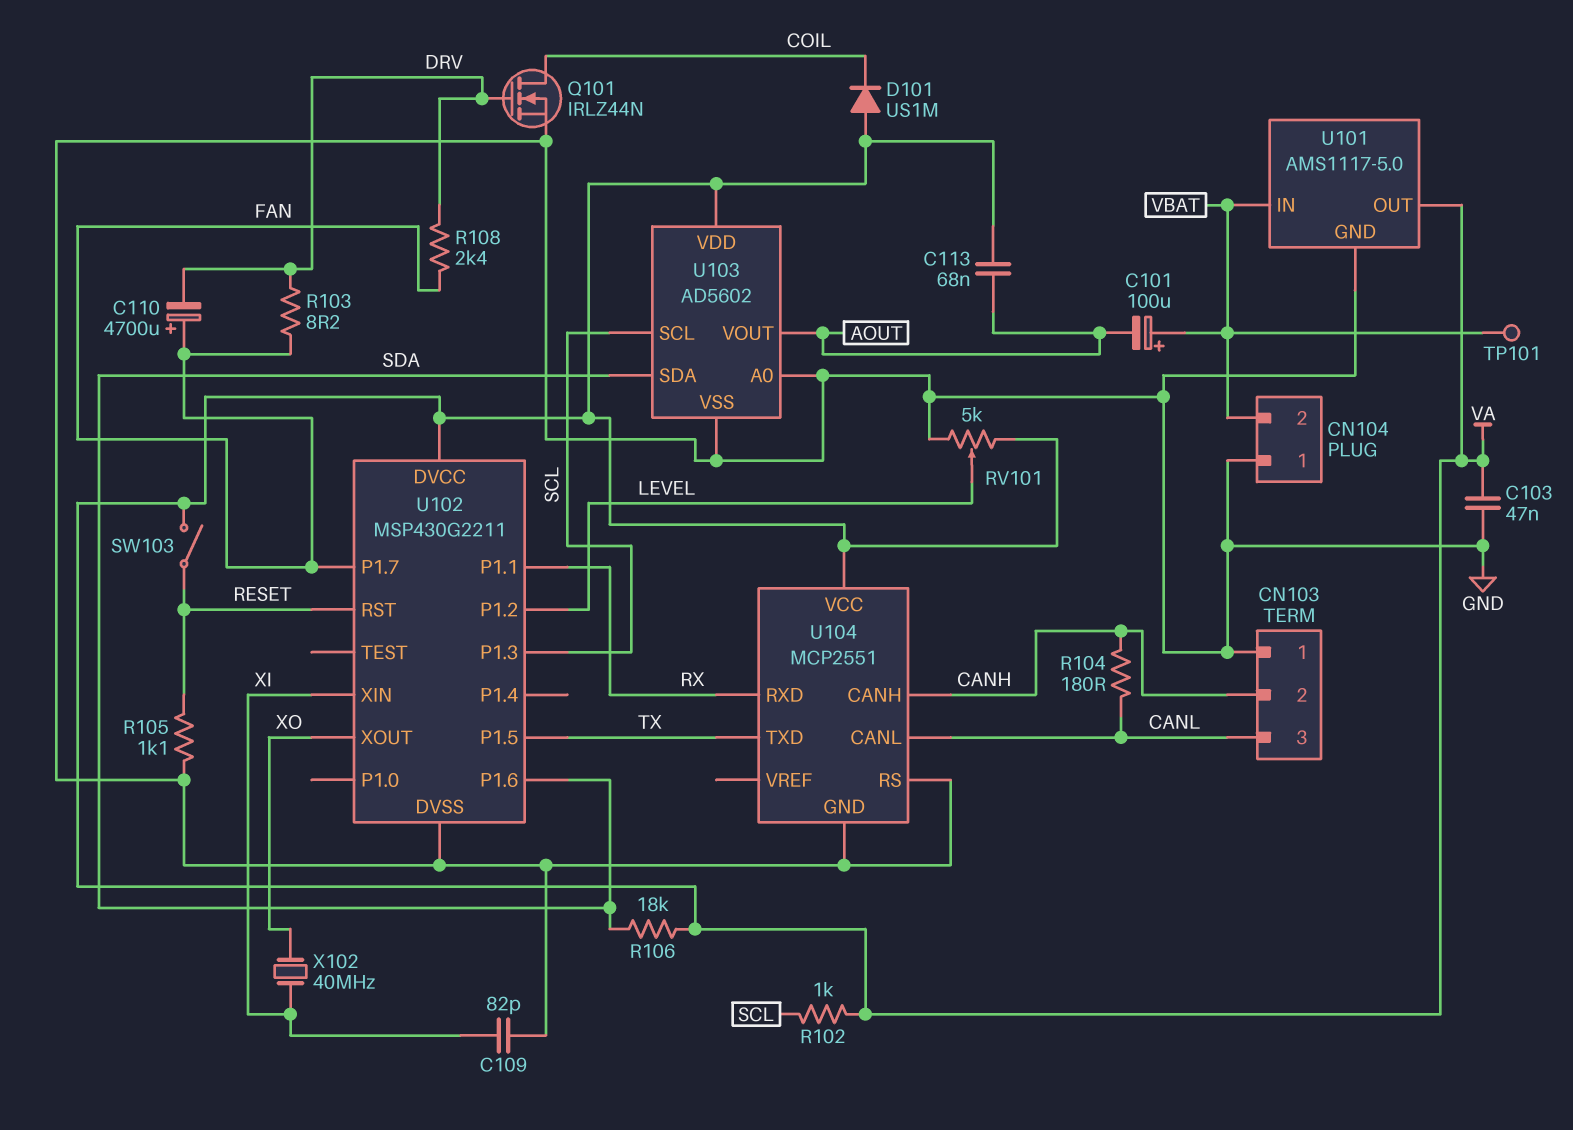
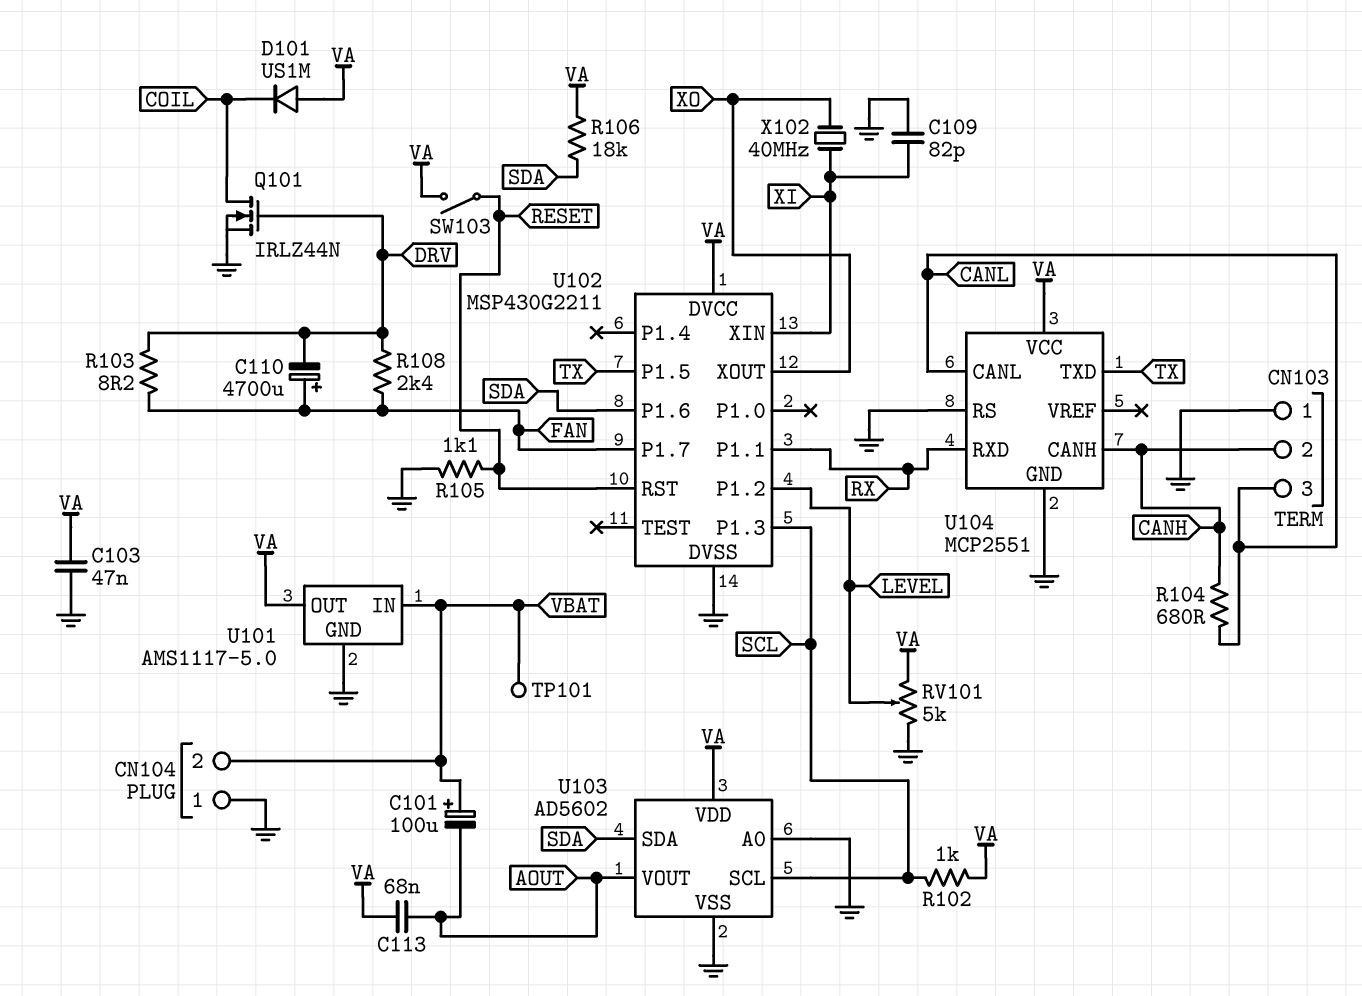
R104: 180 (CANH, CANL) -> 680 (CANH, CANL)

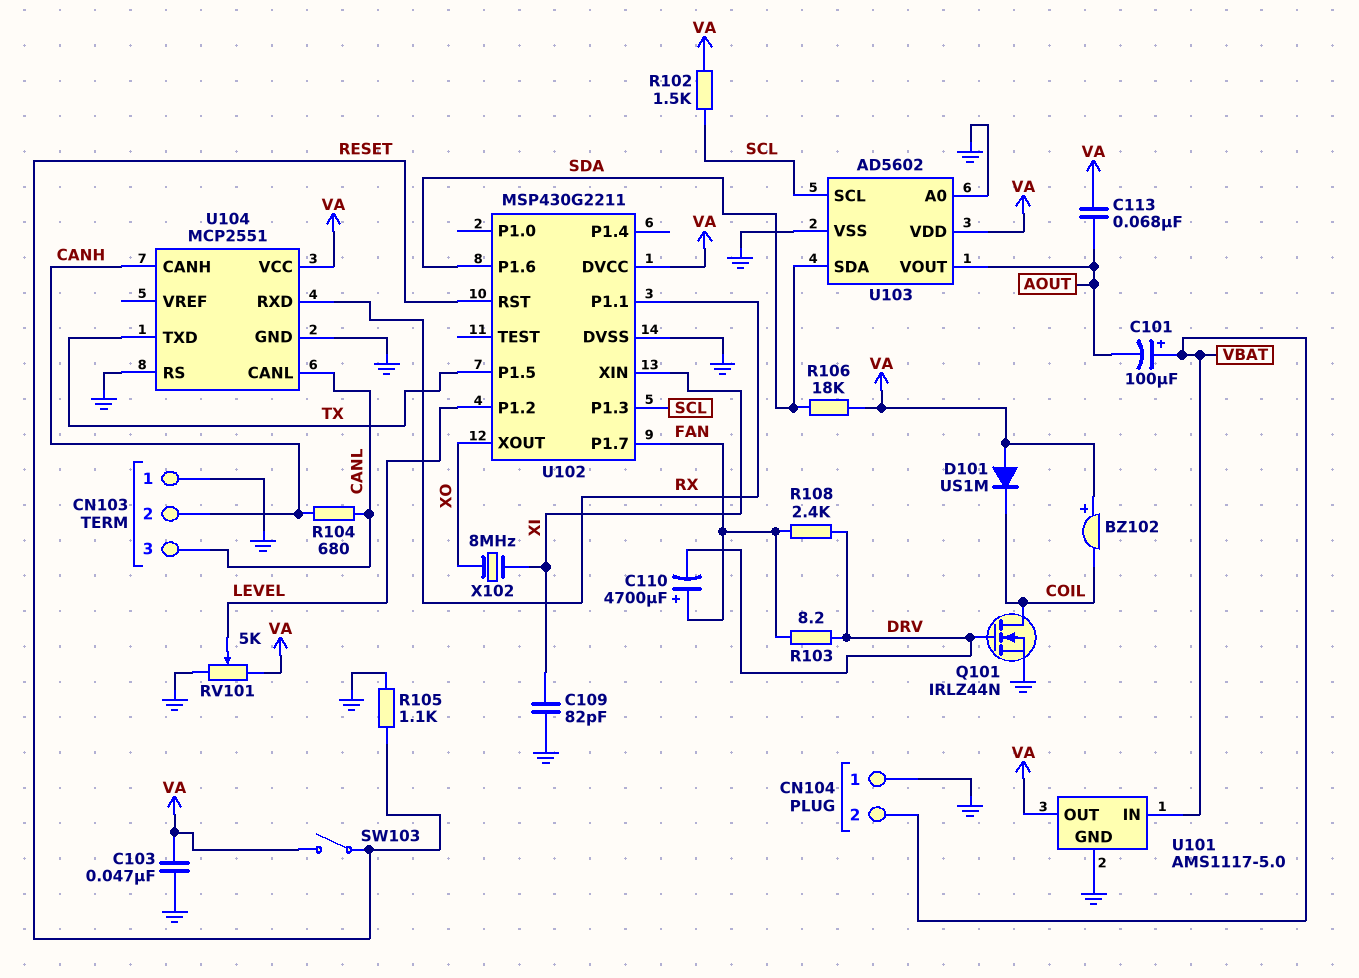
BZ102: none -> buzzer (plus VA, minus COIL)
R102: 1k (SCL, VA) -> 1.5k (SCL, VA)
TP101: test point (VBAT) -> none
X102: 40MHz (XI, XO) -> 8MHz (XI, XO)

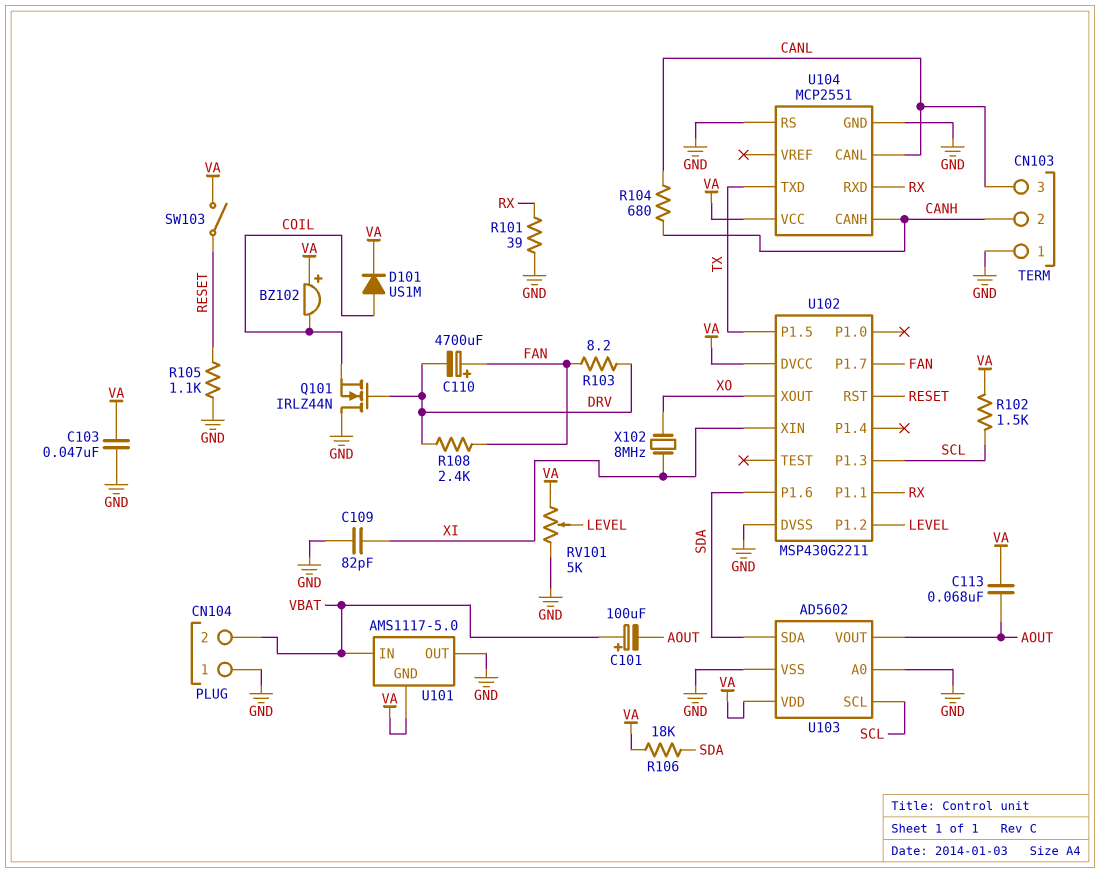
D101: diode US1M (A VA, K COIL) -> diode US1M (A COIL, K VA)
Q101: NMOS IRLZ44N (G DRV, D COIL, S GND) -> NMOS IRLZ44N (G DRV, D GND, S COIL)
R101: none -> 39 (GND, RX)
U101 pin GND: GND -> VA
U101 pin OUT: VA -> GND

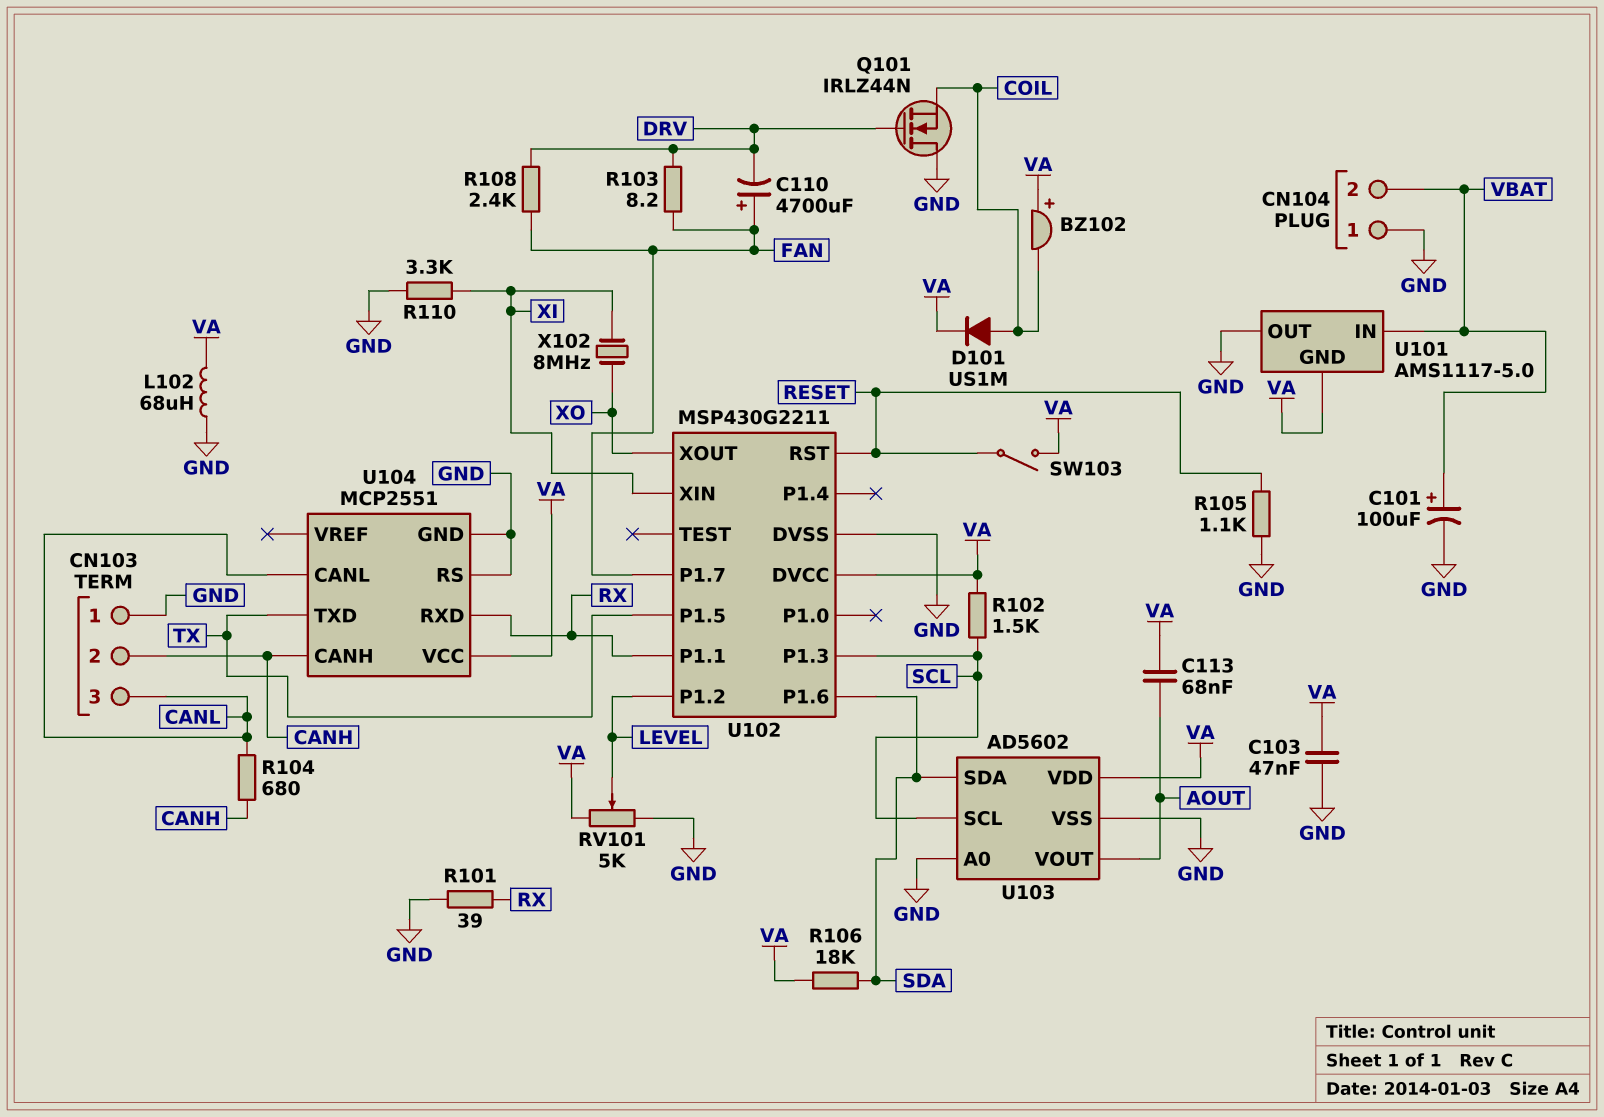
C101: 100uF (plus VBAT, minus AOUT) -> 100uF (plus VBAT, minus GND)
C109: 82pF (GND, XI) -> none
L102: none -> 68uH (GND, VA)
R110: none -> 3.3k (GND, XI)

